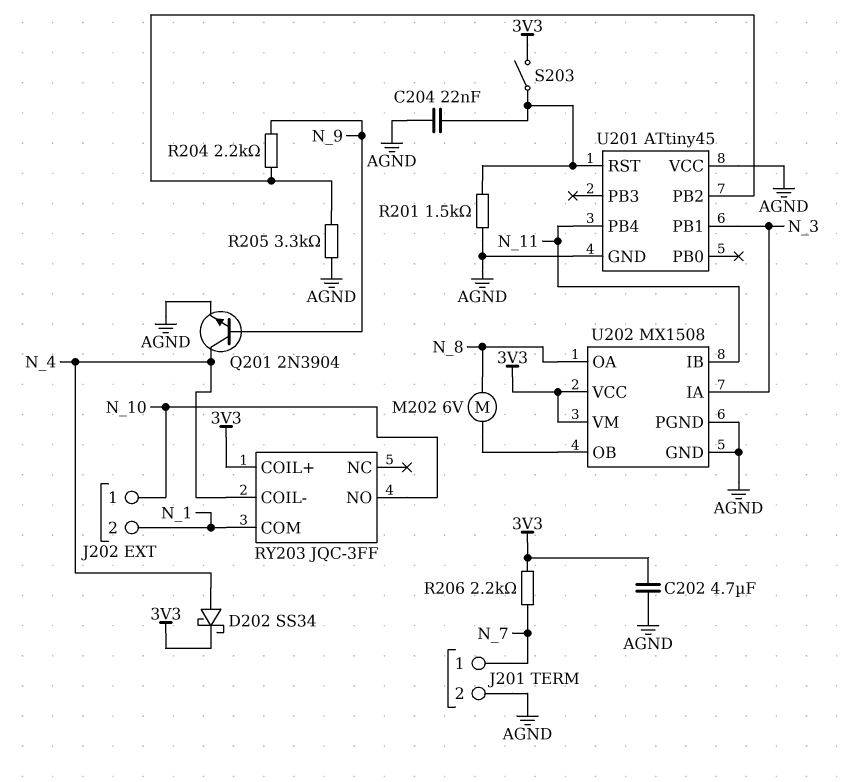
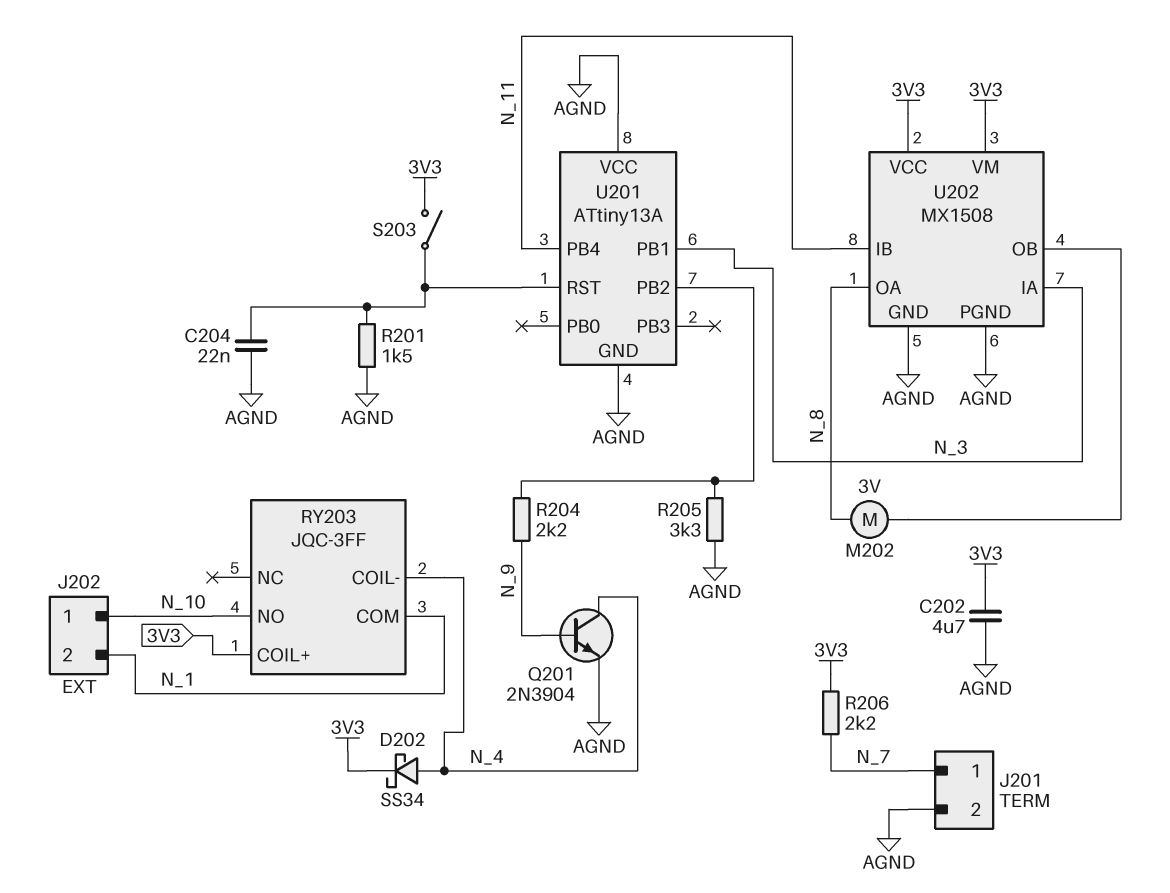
M202: motor 6V (N_8, U202/OB) -> motor 3V (N_8, U202/OB)
U201: ATtiny45 -> ATtiny13A

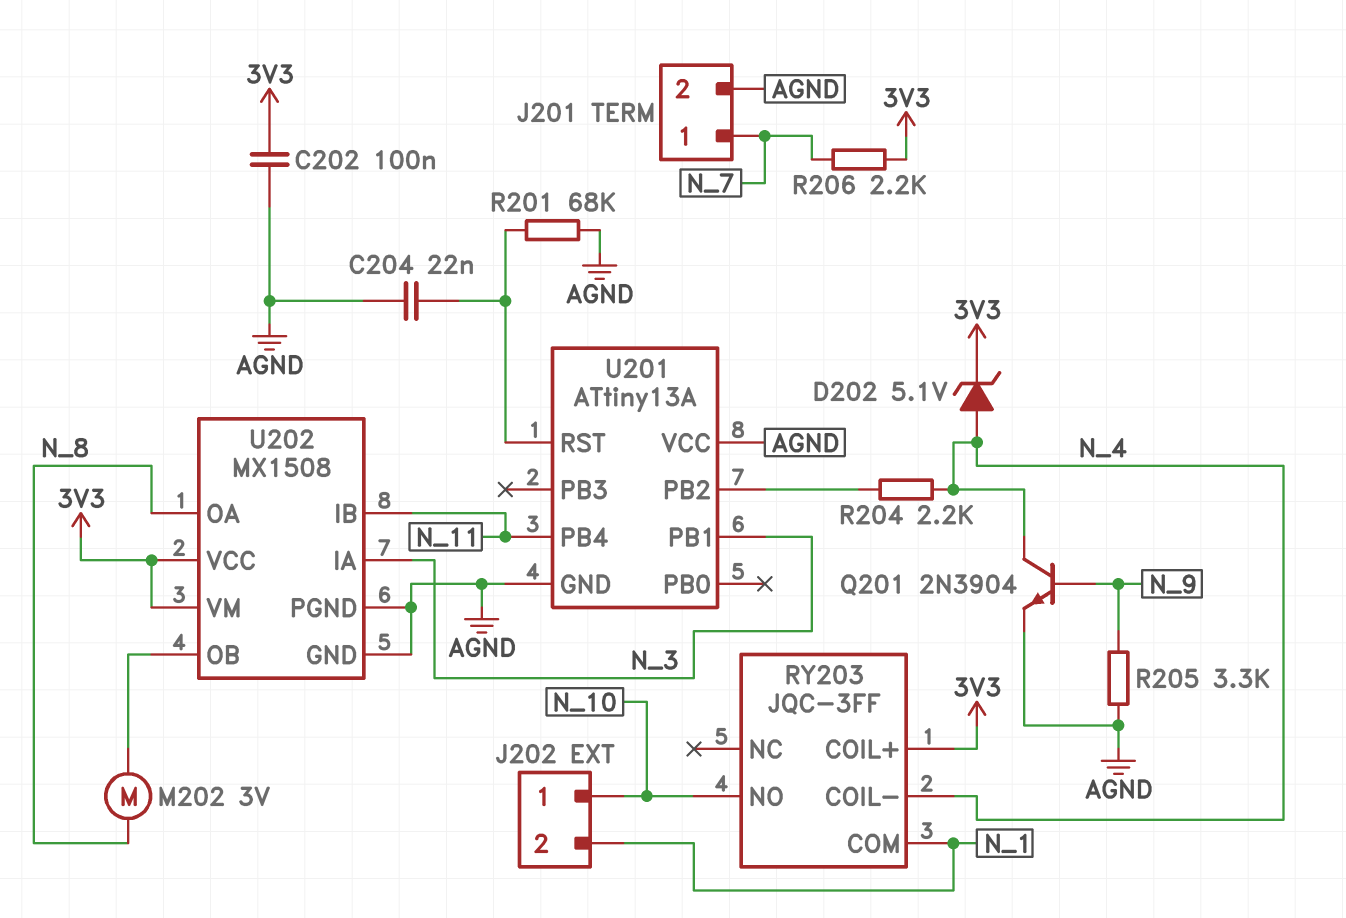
C202: 4.7uF (3V3, AGND) -> 100nF (3V3, AGND)
D202: schottky SS34 (A N_4, K 3V3) -> zener 5.1V (A N_4, K 3V3)
R201: 1.5k (AGND, U201/RST) -> 68k (AGND, U201/RST)
R204: 2.2k (N_9, U201/PB2) -> 2.2k (N_4, U201/PB2)
R205: 3.3k (AGND, U201/PB2) -> 3.3k (AGND, N_9)
S203: switch (3V3, U201/RST) -> none

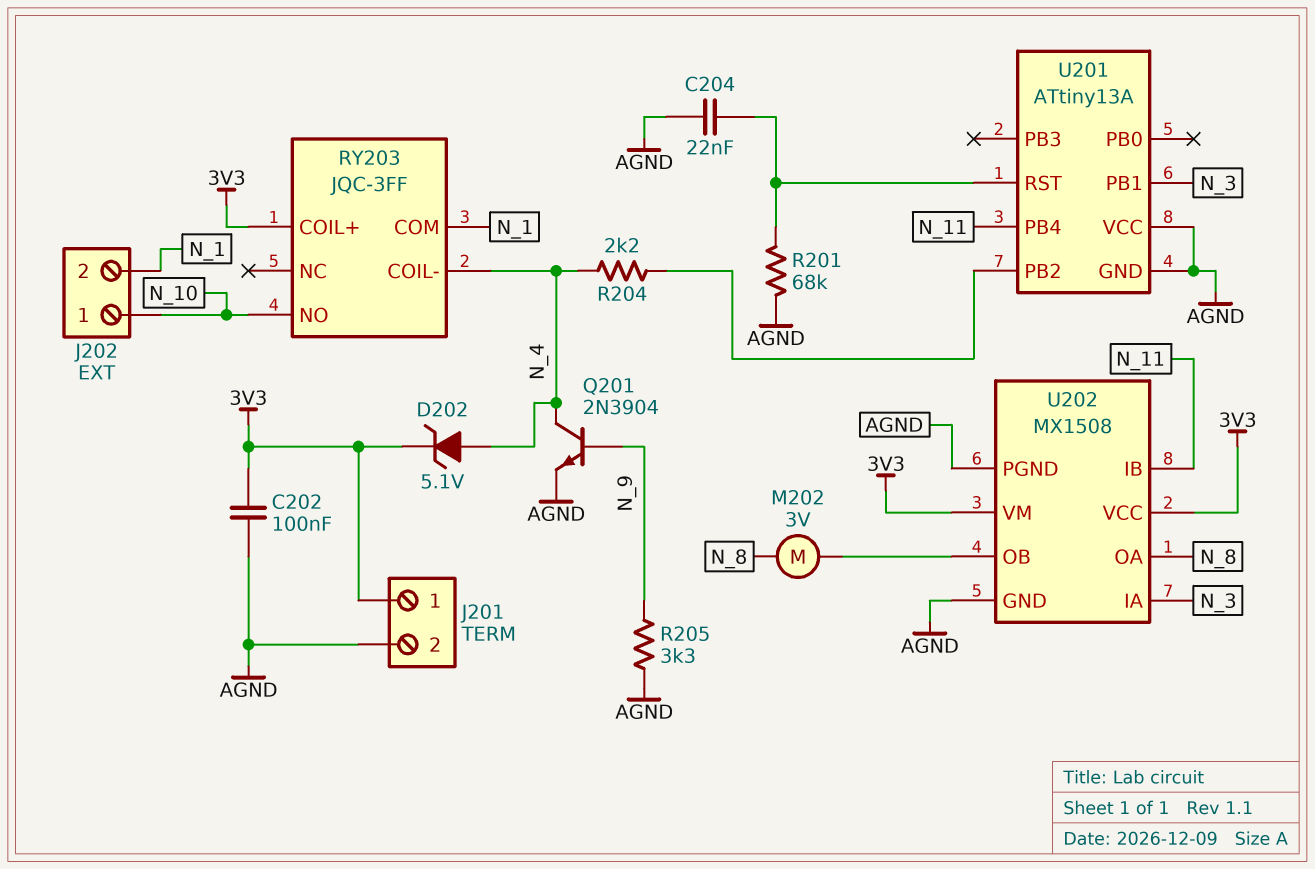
J201 pin 1: N_7 -> 3V3
R206: 2.2k (3V3, N_7) -> none

